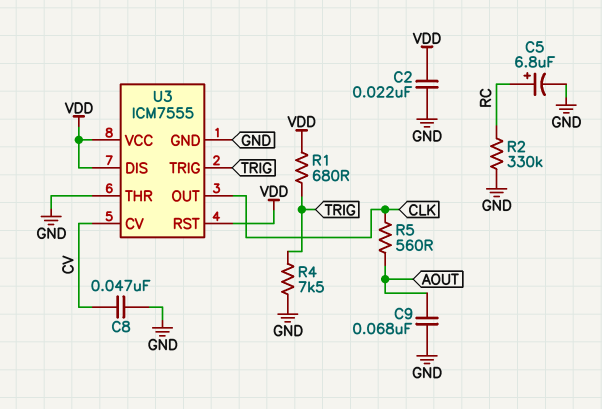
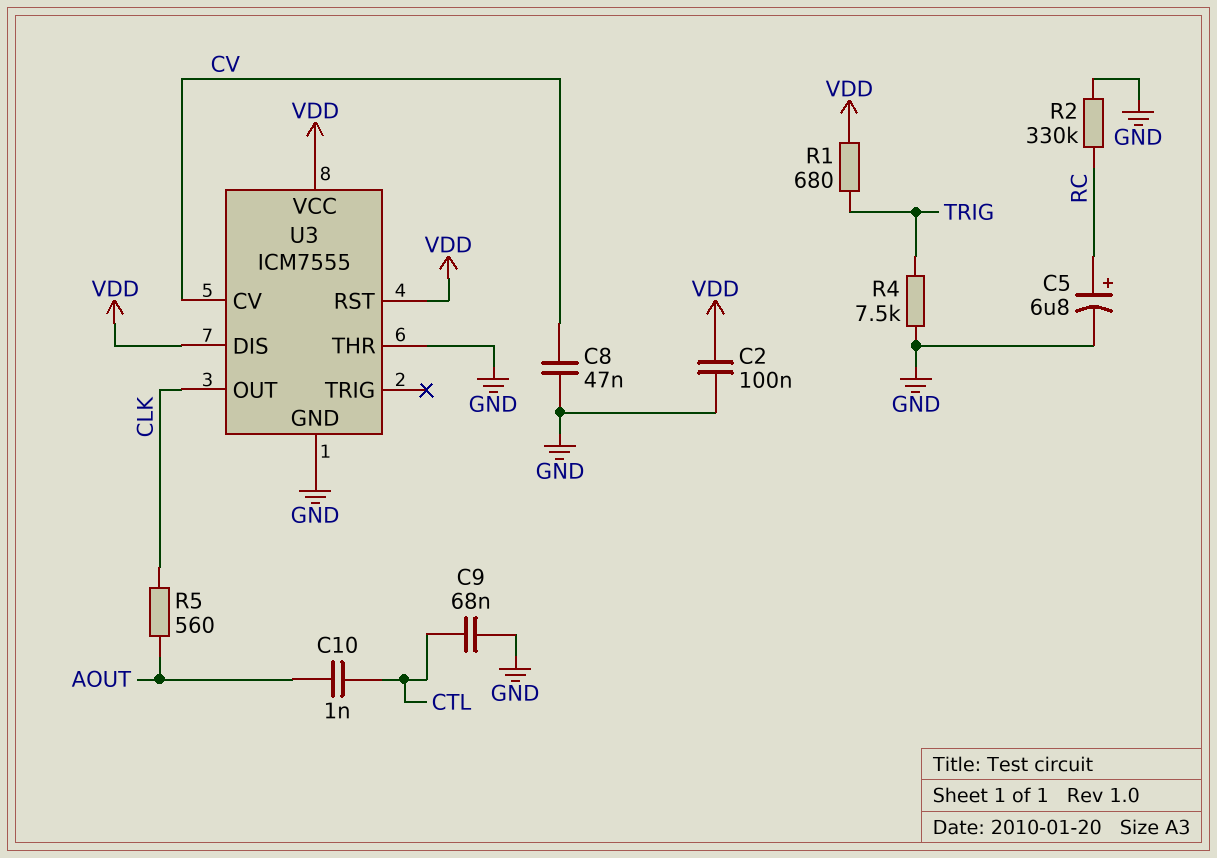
C2: 22nF (GND, VDD) -> 100nF (GND, VDD)
C9: 68nF (AOUT, GND) -> 68nF (CTL, GND)
C10: none -> 1nF (AOUT, CTL)
U3 pin TRIG: TRIG -> none

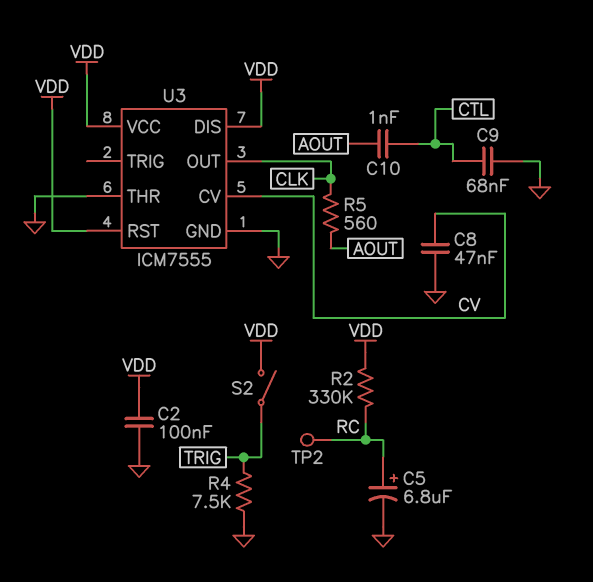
R1: 680 (TRIG, VDD) -> none
R2: 330k (GND, RC) -> 330k (RC, VDD)
S2: none -> switch (TRIG, VDD)
TP2: none -> test point (RC)

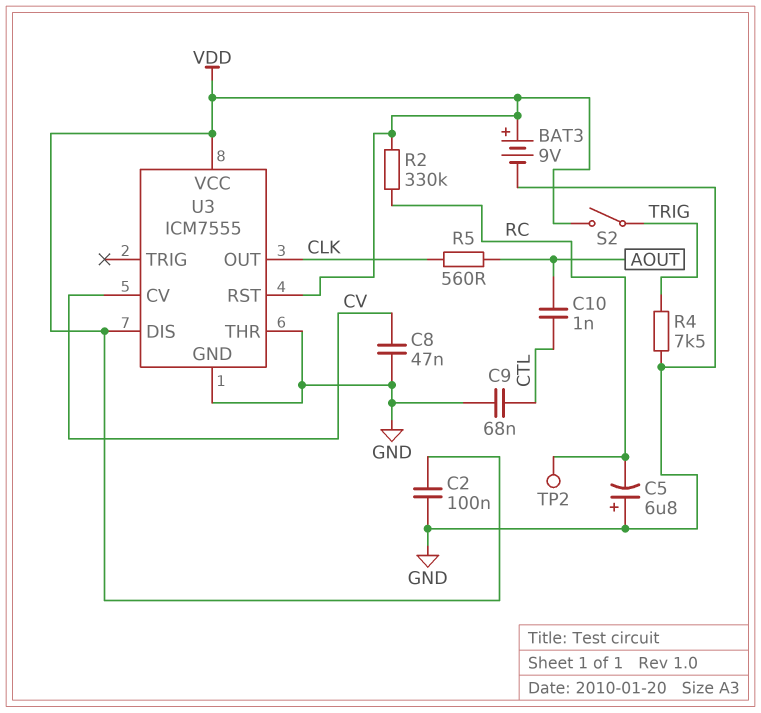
BAT3: none -> 9V (plus VDD, minus GND)
C5: 6.8uF (plus RC, minus GND) -> 6.8uF (plus GND, minus RC)

